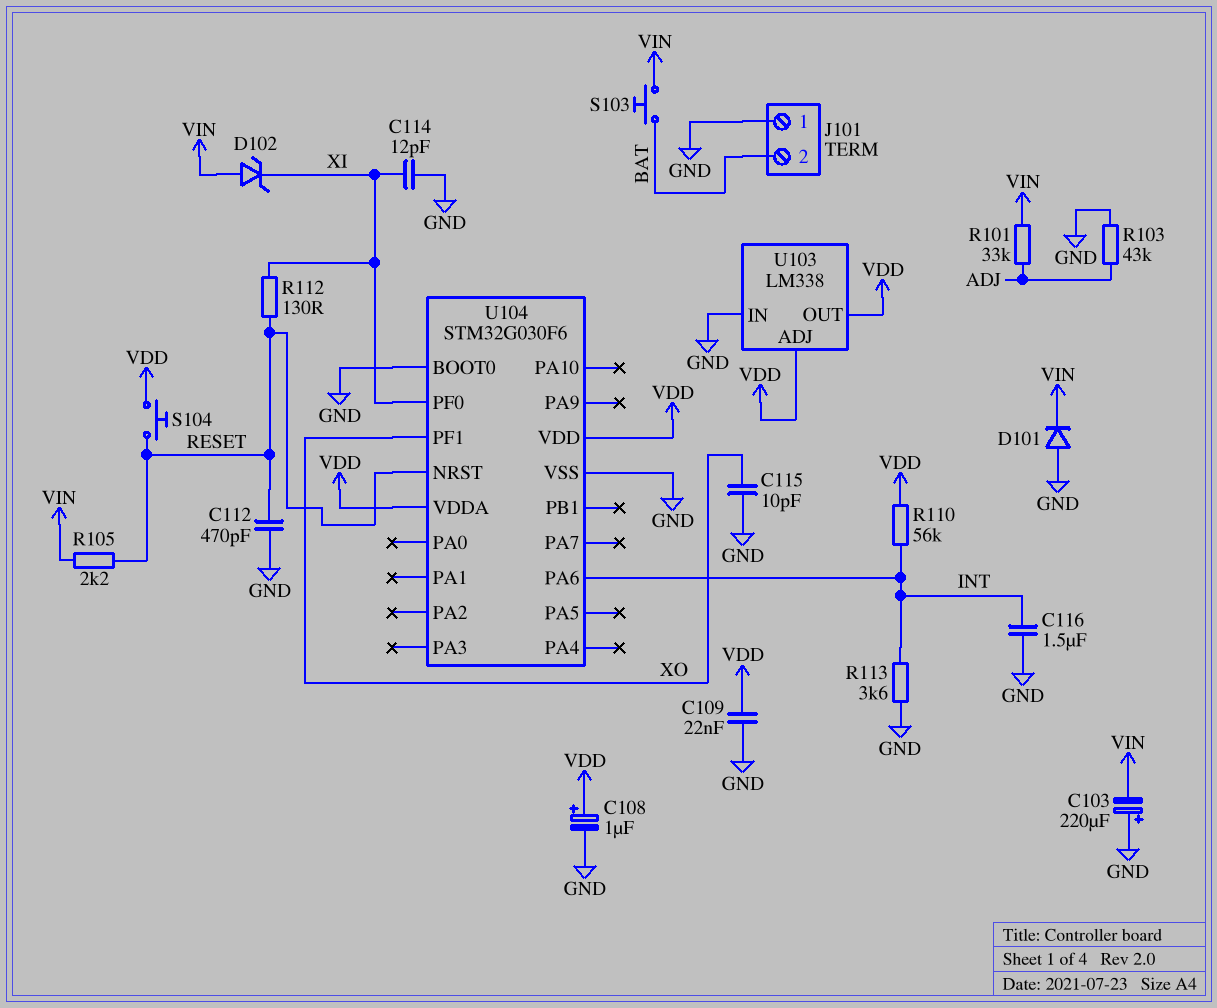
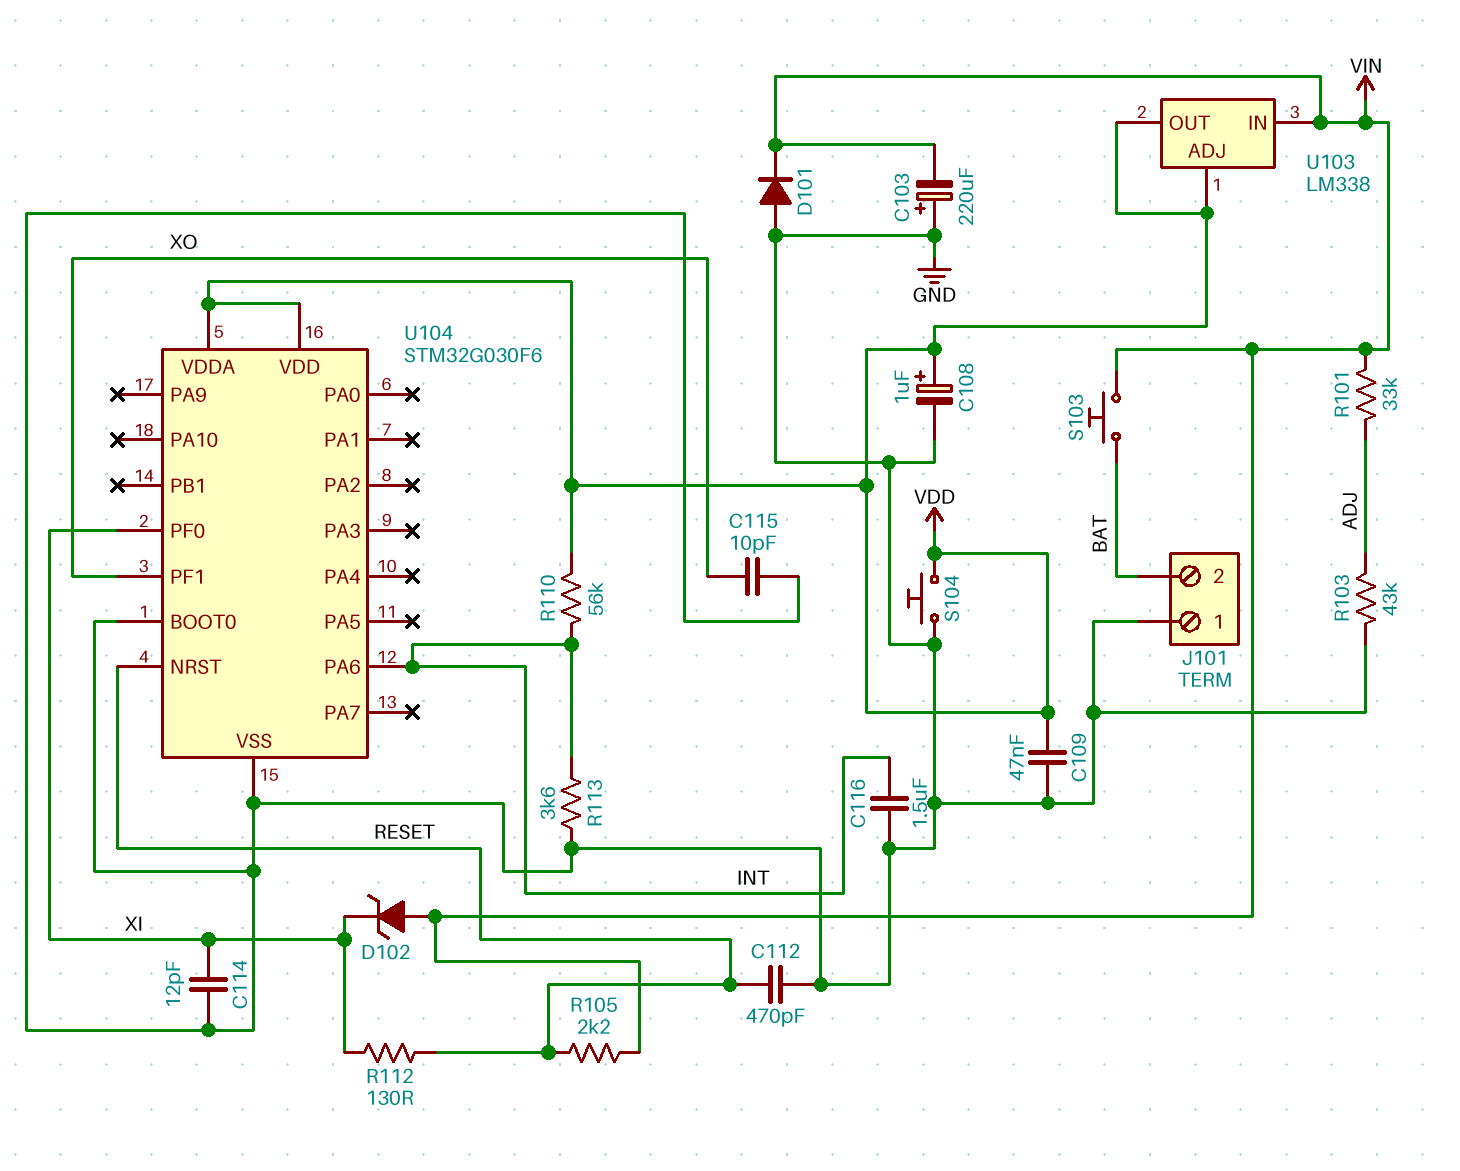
C109: 22nF (GND, VDD) -> 47nF (GND, VDD)
S104: button (RESET, VDD) -> button (GND, VDD)
U103 pin IN: GND -> VIN

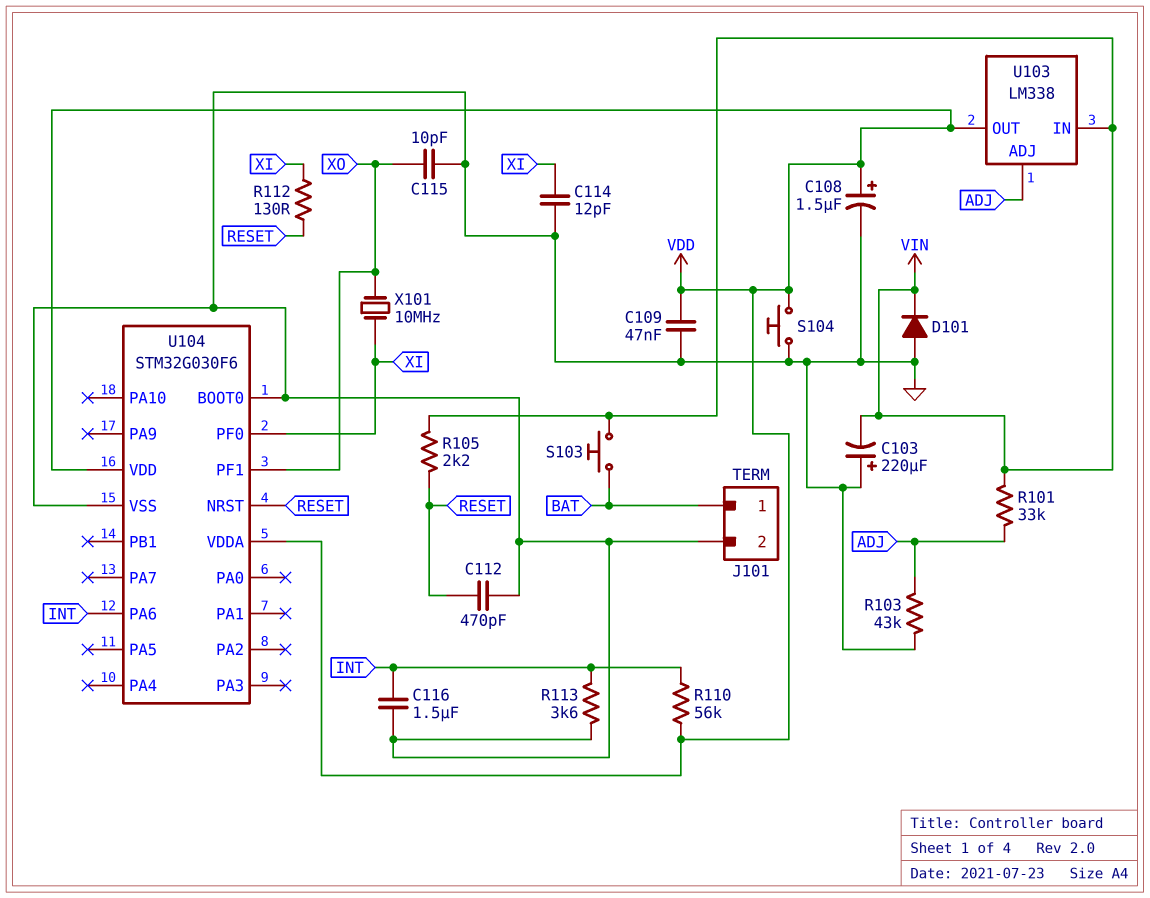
C108: 1uF (plus VDD, minus GND) -> 1.5uF (plus VDD, minus GND)
D102: zener (A VIN, K XI) -> none
J101 pin 1: GND -> BAT
J101 pin 2: BAT -> GND
U103 pin ADJ: VDD -> ADJ
X101: none -> 10MHz (XI, XO)

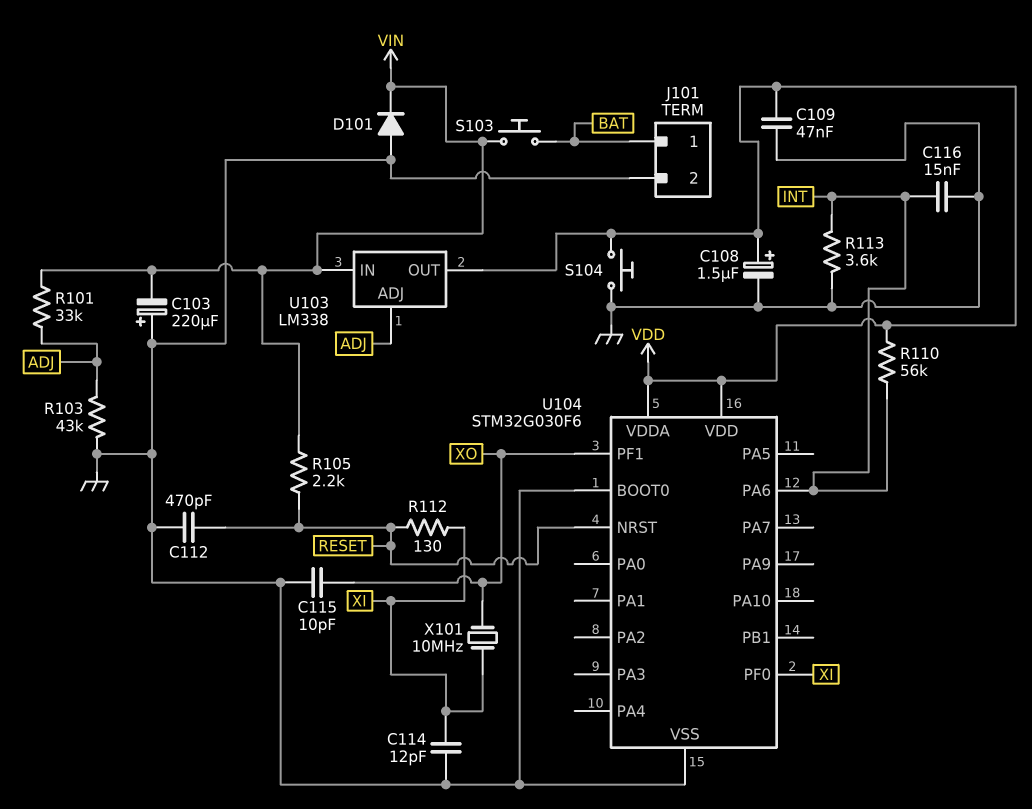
C116: 1.5uF (GND, INT) -> 15nF (GND, INT)

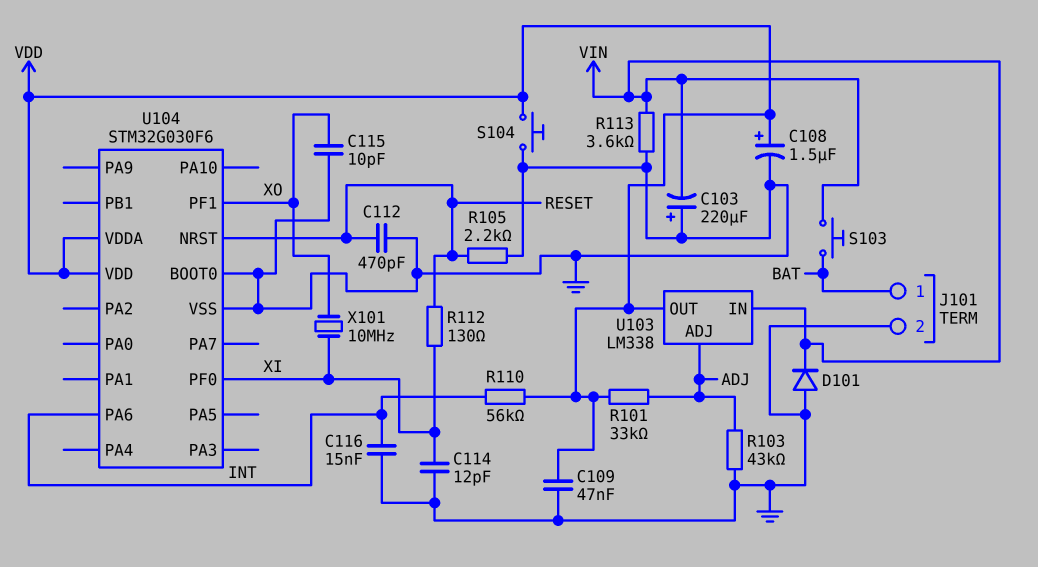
R101: 33k (ADJ, VIN) -> 33k (ADJ, VDD)
R105: 2.2k (RESET, VIN) -> 2.2k (GND, RESET)
R113: 3.6k (GND, INT) -> 3.6k (GND, VIN)

